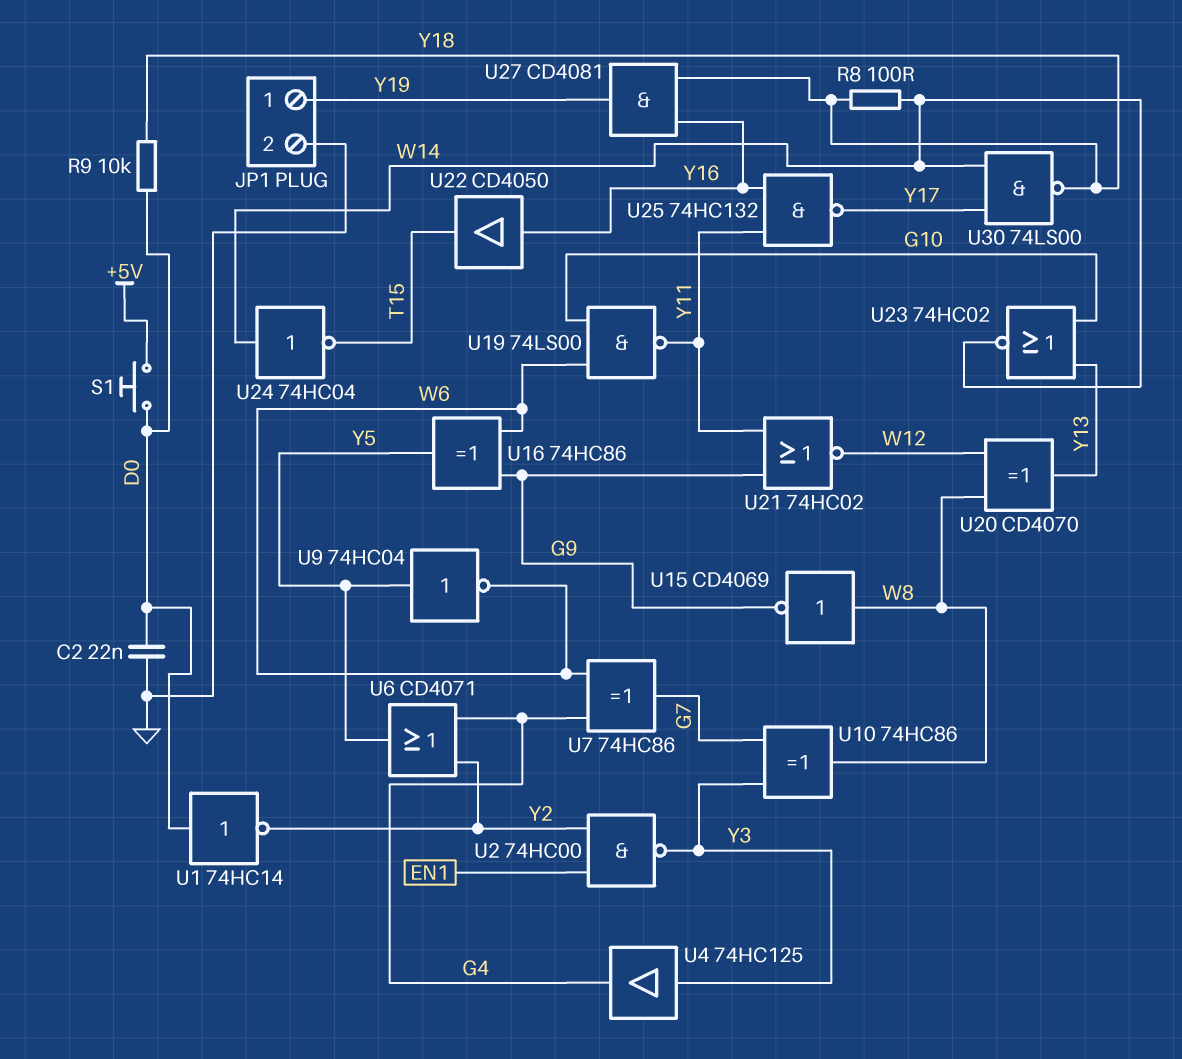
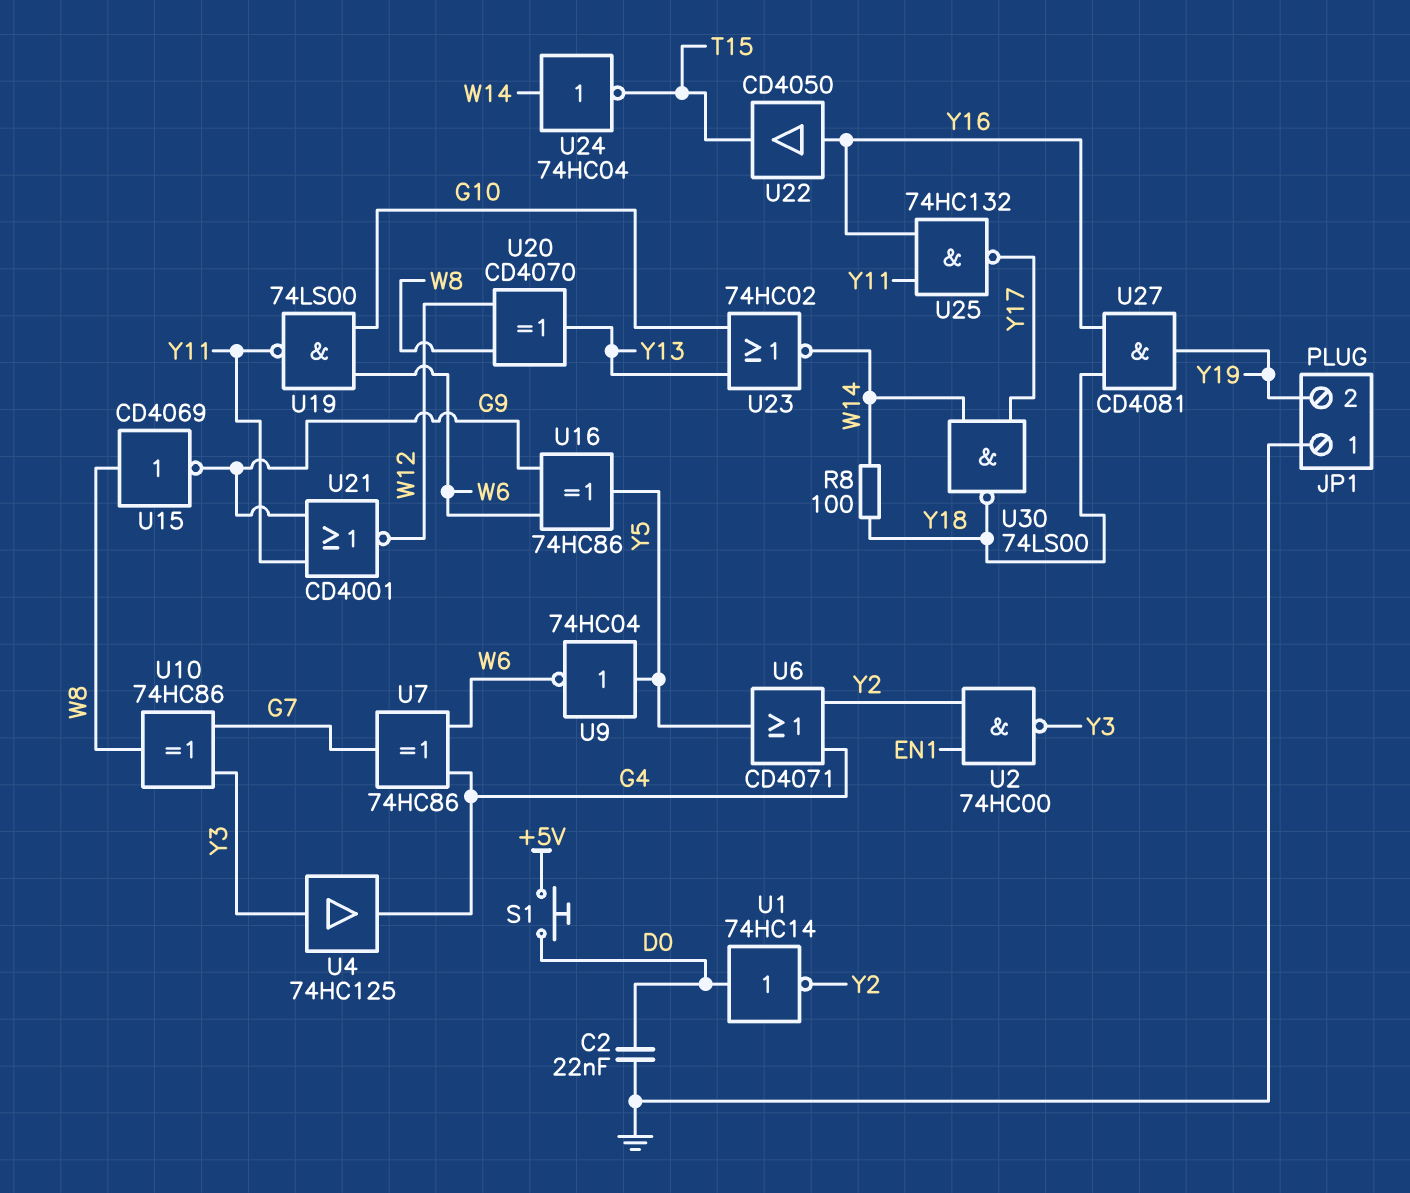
JP1 pin 1: Y19 -> GND
JP1 pin 2: GND -> Y19
R9: 10k (D0, Y18) -> none
U21: NOR 74HC02 (in G9, in Y11, out W12) -> NOR CD4001 (in G9, in Y11, out W12)

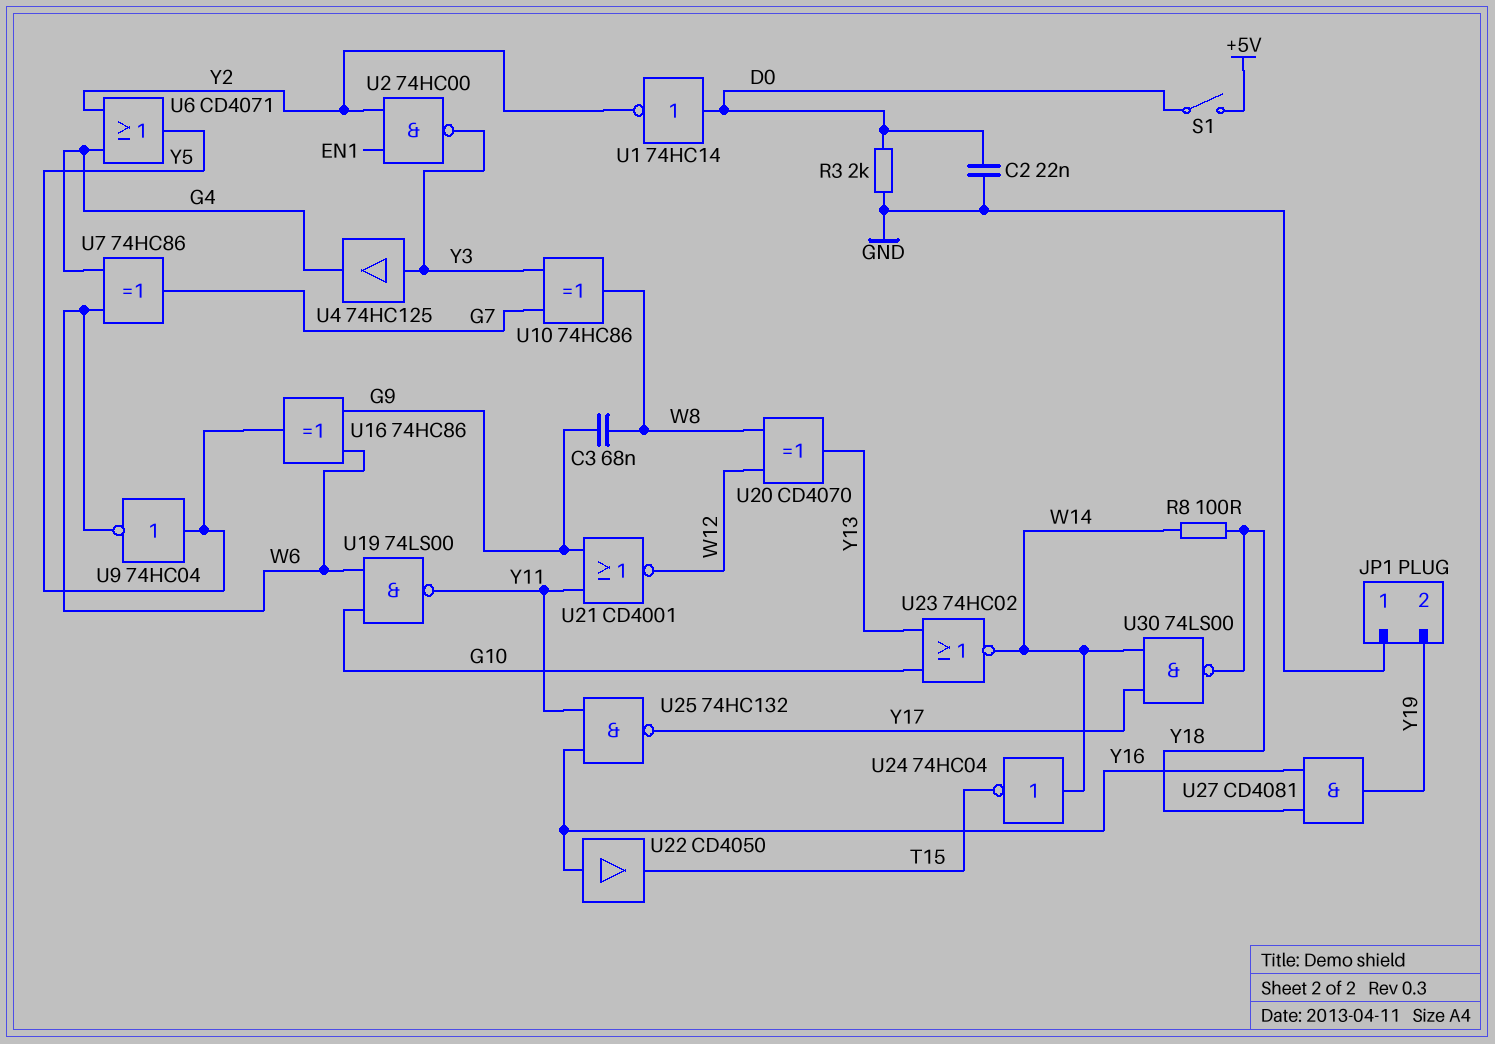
C3: none -> 68nF (G9, W8)
R3: none -> 2k (D0, GND)
S1: button (+5V, D0) -> switch (+5V, D0)
U15: NOT CD4069 (in W8, out G9) -> none

